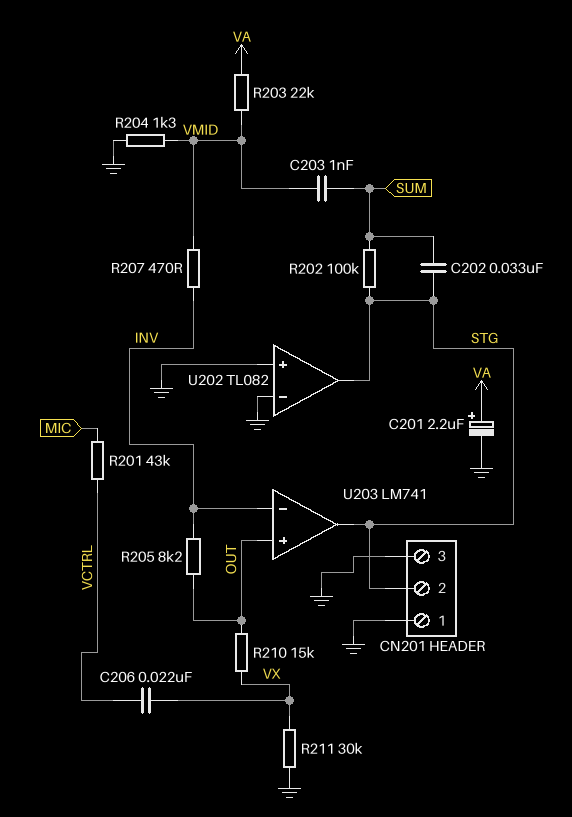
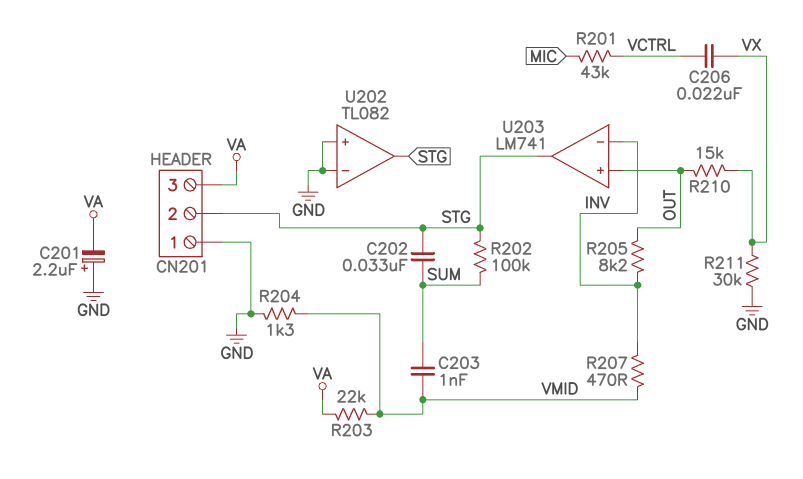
C201: 2.2uF (plus VA, minus GND) -> 2.2uF (plus GND, minus VA)
CN201 pin 3: GND -> VA

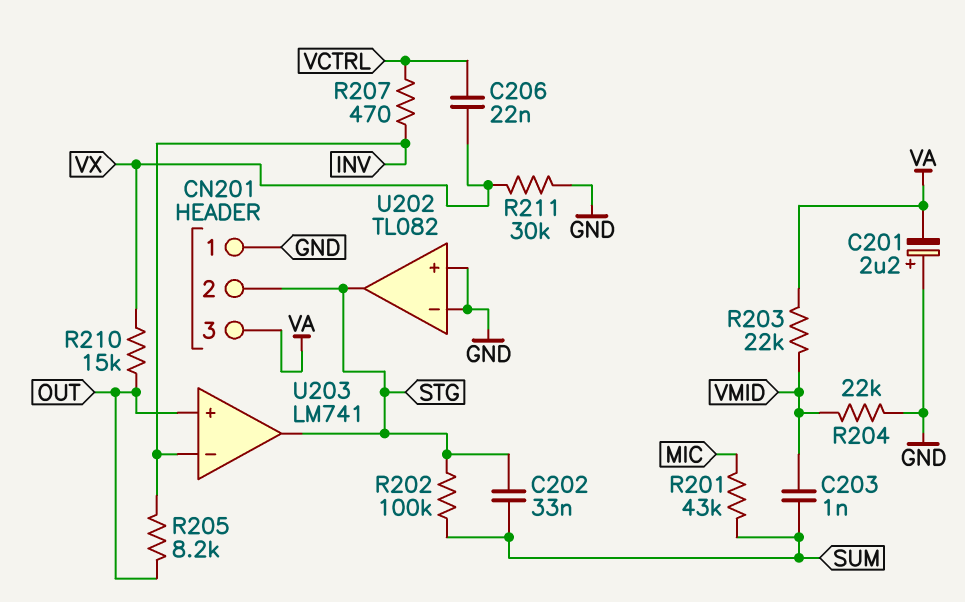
R201: 43k (MIC, VCTRL) -> 43k (MIC, SUM)
R204: 1.3k (GND, VMID) -> 22k (GND, VMID)
R207: 470 (INV, VMID) -> 470 (INV, VCTRL)

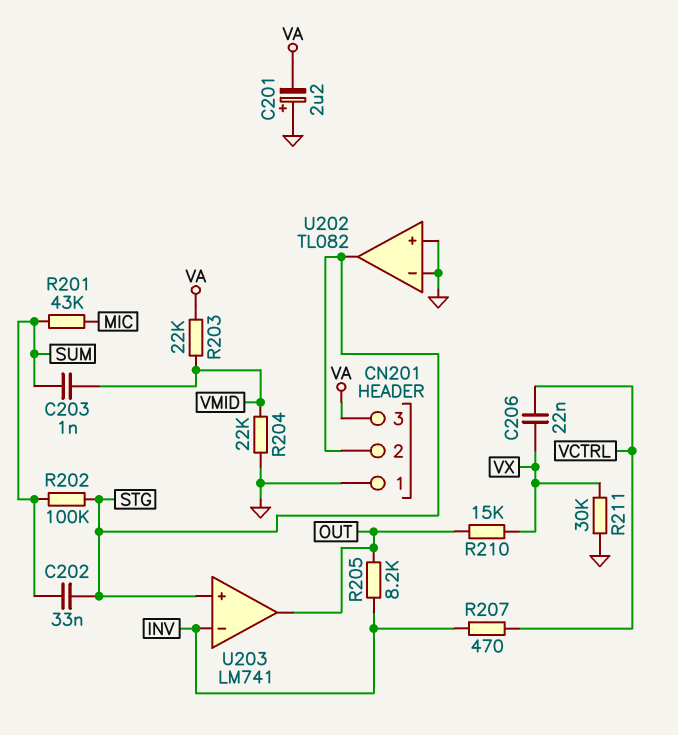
U203 pin in+: OUT -> STG
U203 pin out: STG -> OUT

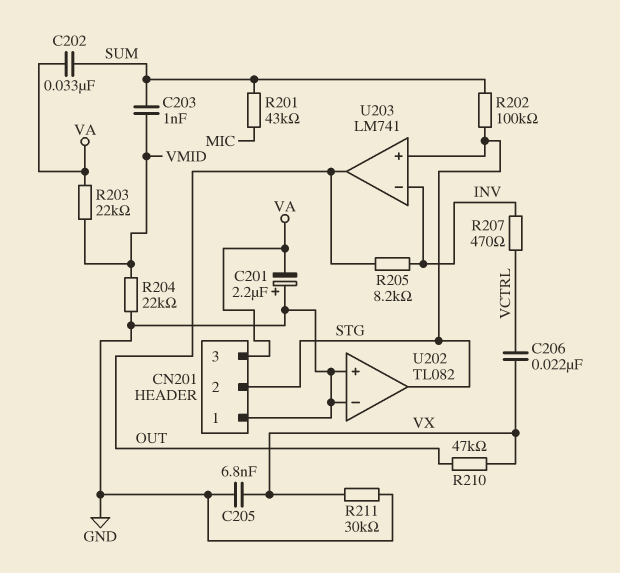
C202: 33nF (STG, SUM) -> 33nF (SUM, VA)
C205: none -> 6.8nF (GND, VX)
R210: 15k (OUT, VX) -> 47k (OUT, VX)

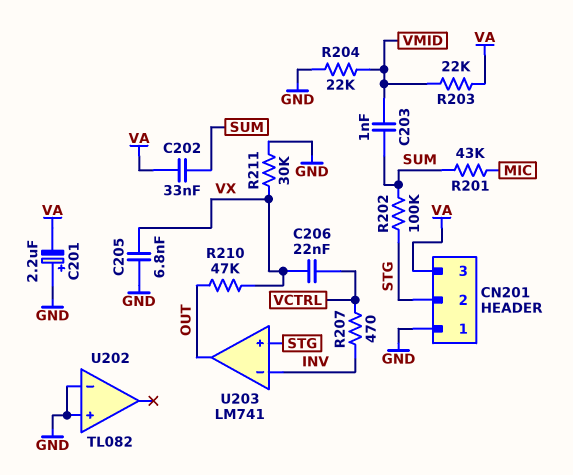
R205: 8.2k (INV, OUT) -> none
U202 pin out: STG -> none

